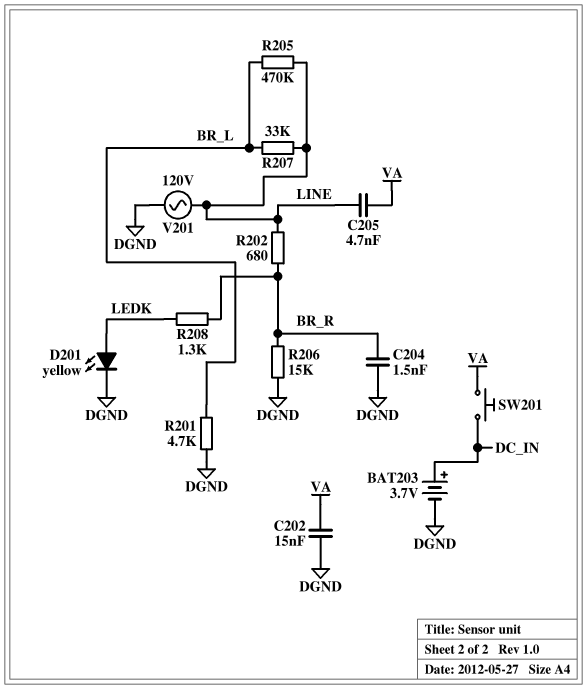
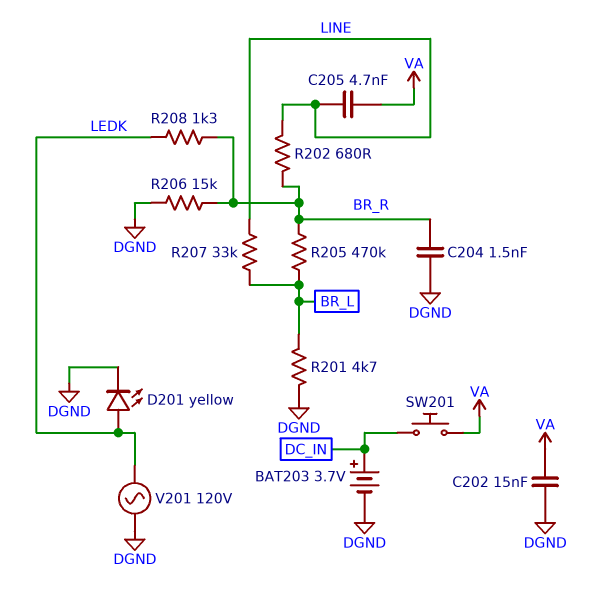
R205: 470k (BR_L, LINE) -> 470k (BR_L, BR_R)
V201: AC 120V (DGND, LINE) -> AC 120V (DGND, LEDK)

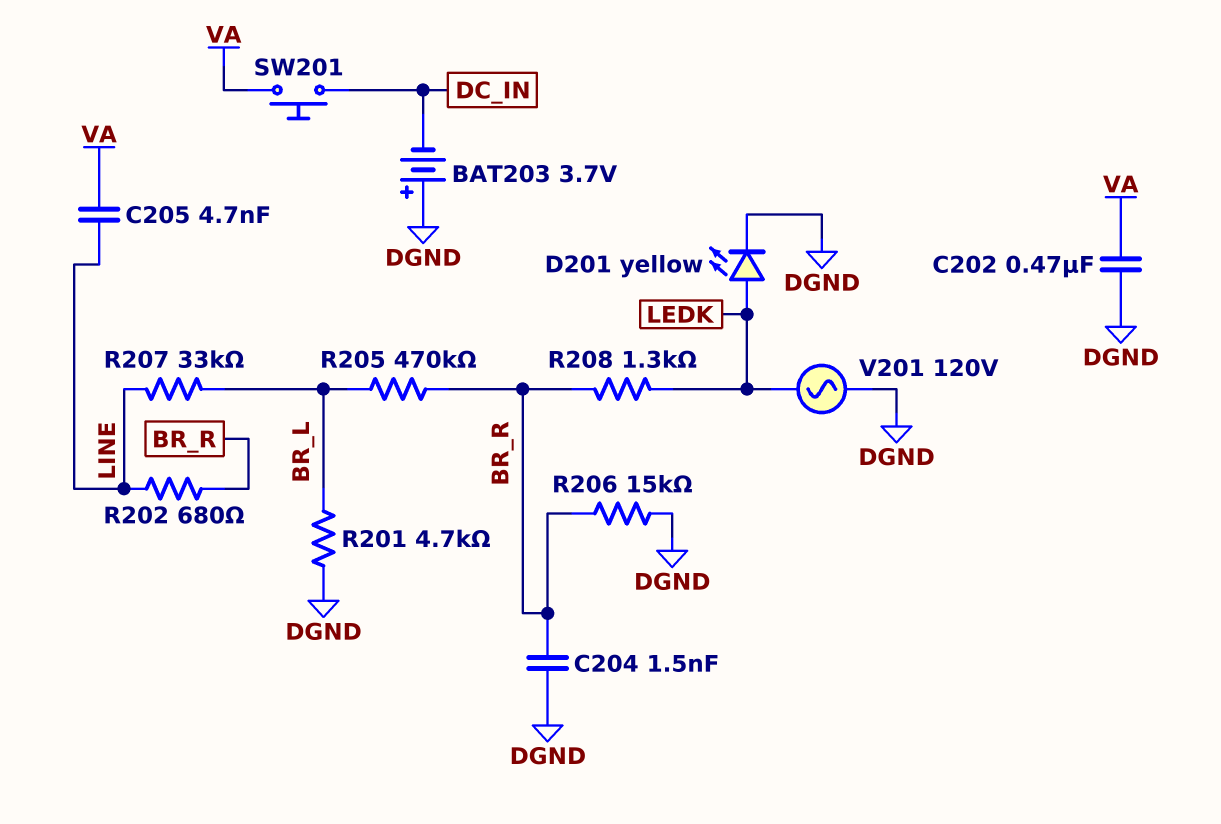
BAT203: 3.7V (plus DC_IN, minus DGND) -> 3.7V (plus DGND, minus DC_IN)
C202: 15nF (DGND, VA) -> 470nF (DGND, VA)

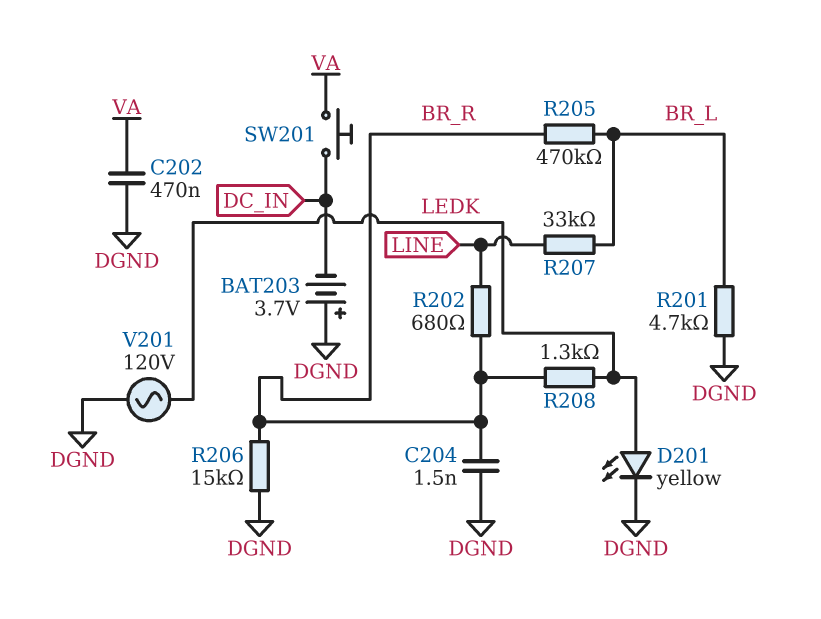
C205: 4.7nF (LINE, VA) -> none

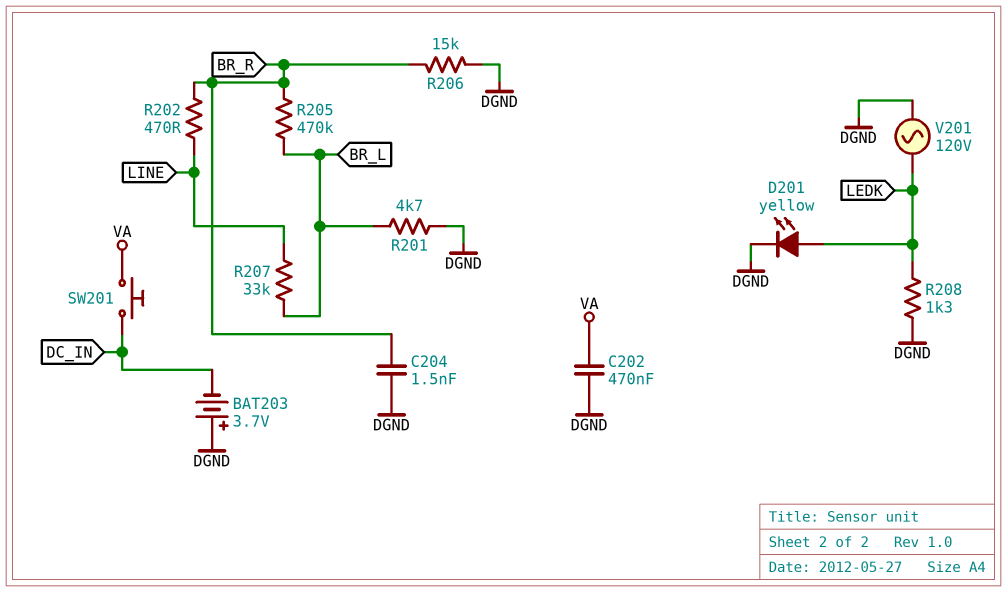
R202: 680 (BR_R, LINE) -> 470 (BR_R, LINE)
R208: 1.3k (BR_R, LEDK) -> 1.3k (DGND, LEDK)

